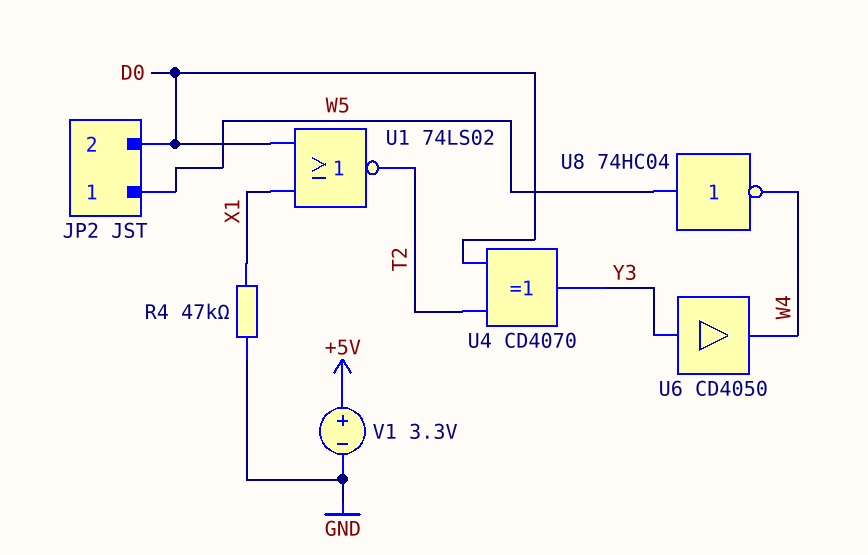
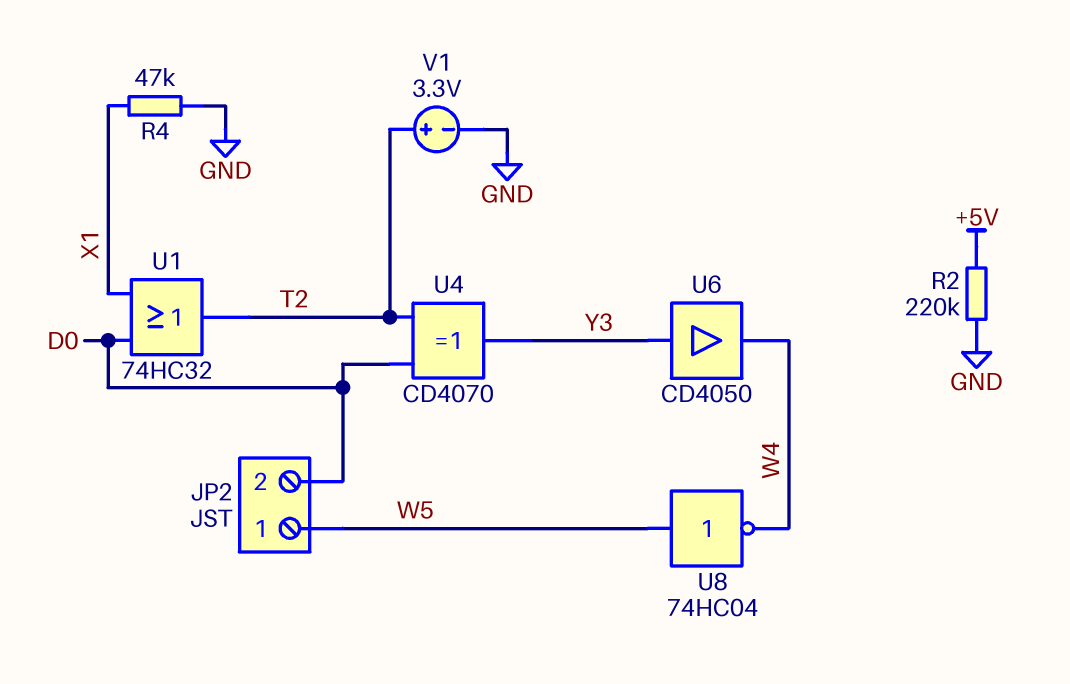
R2: none -> 220k (+5V, GND)
U1: NOR 74LS02 (in D0, in X1, out T2) -> OR 74HC32 (in D0, in X1, out T2)
V1: 3.3V (plus +5V, minus GND) -> 3.3V (plus T2, minus GND)

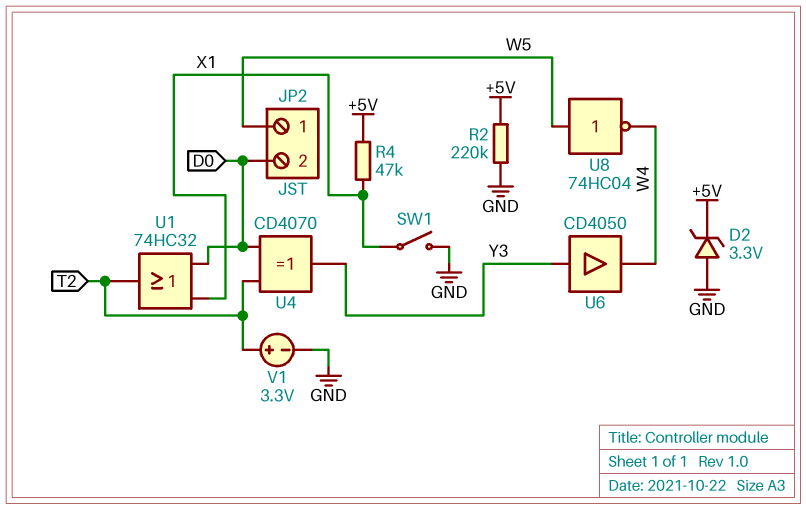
D2: none -> zener 3.3V (A GND, K +5V)
R4: 47k (GND, X1) -> 47k (+5V, X1)
SW1: none -> switch (GND, X1)

